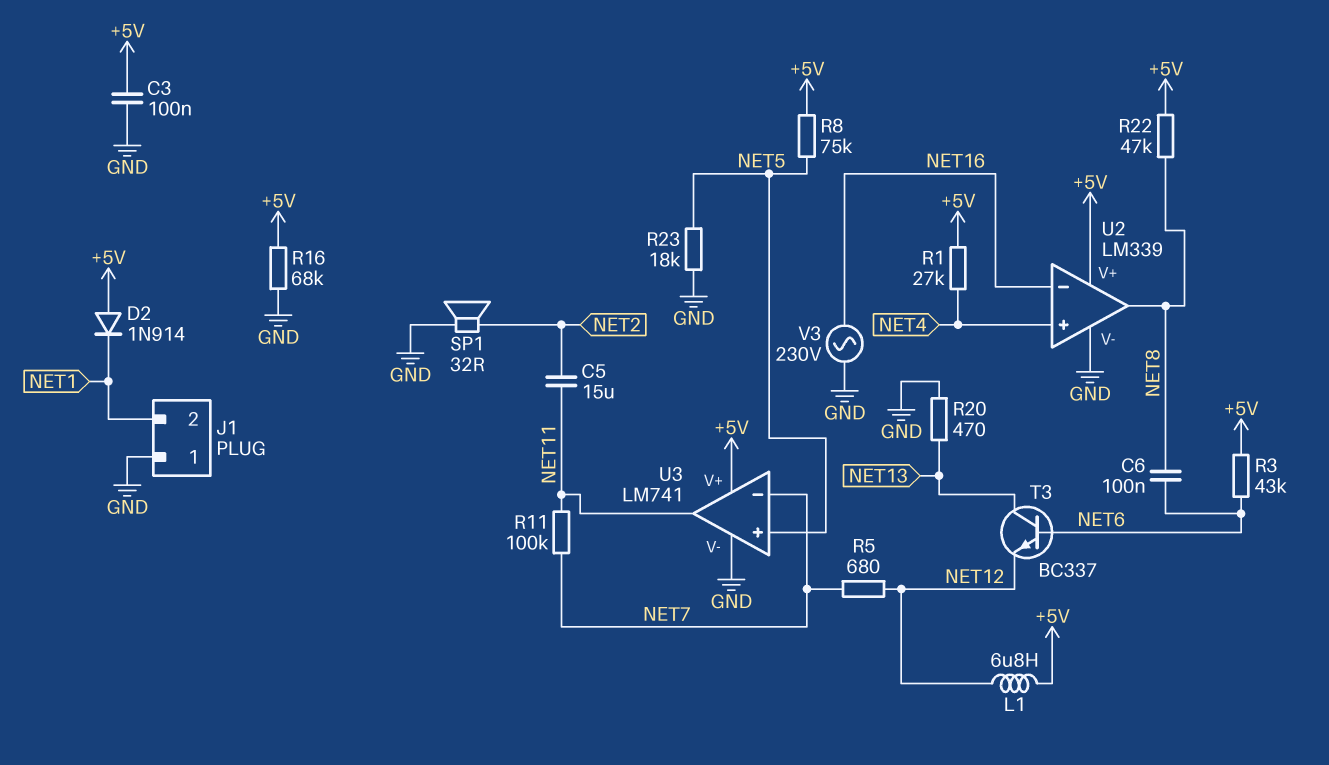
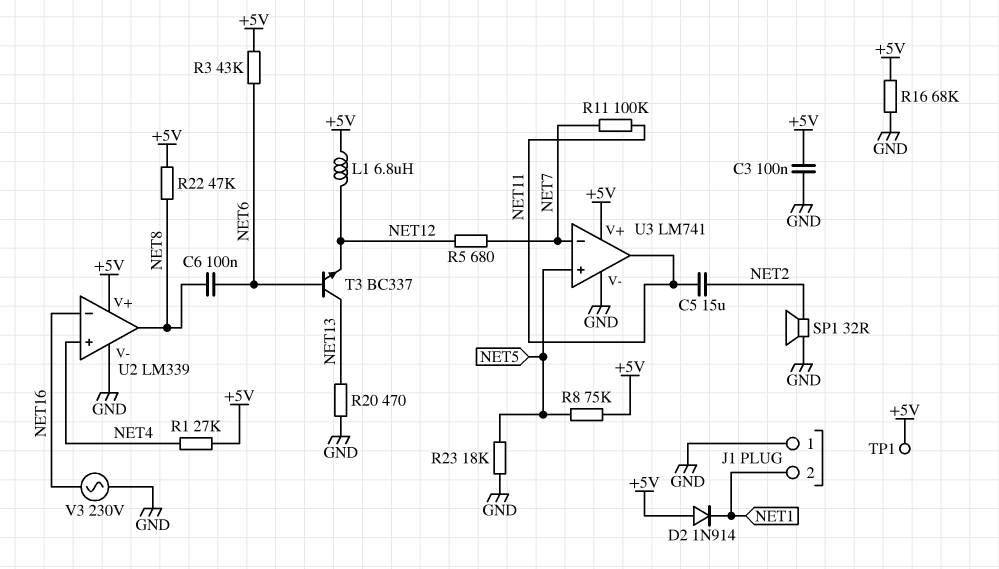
TP1: none -> test point (+5V)

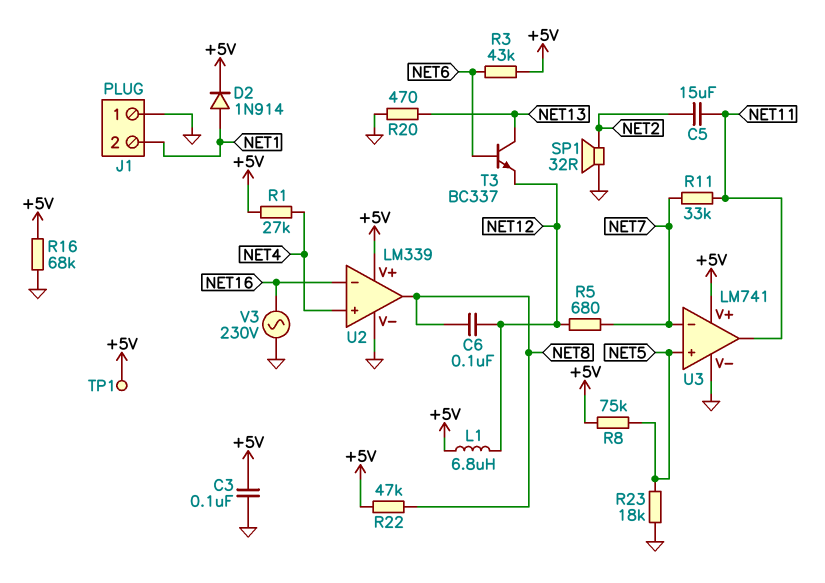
C6: 100nF (NET6, NET8) -> 100nF (NET8, NET12)
D2: diode 1N914 (A +5V, K NET1) -> diode 1N914 (A NET1, K +5V)
R11: 100k (NET7, NET11) -> 33k (NET7, NET11)

